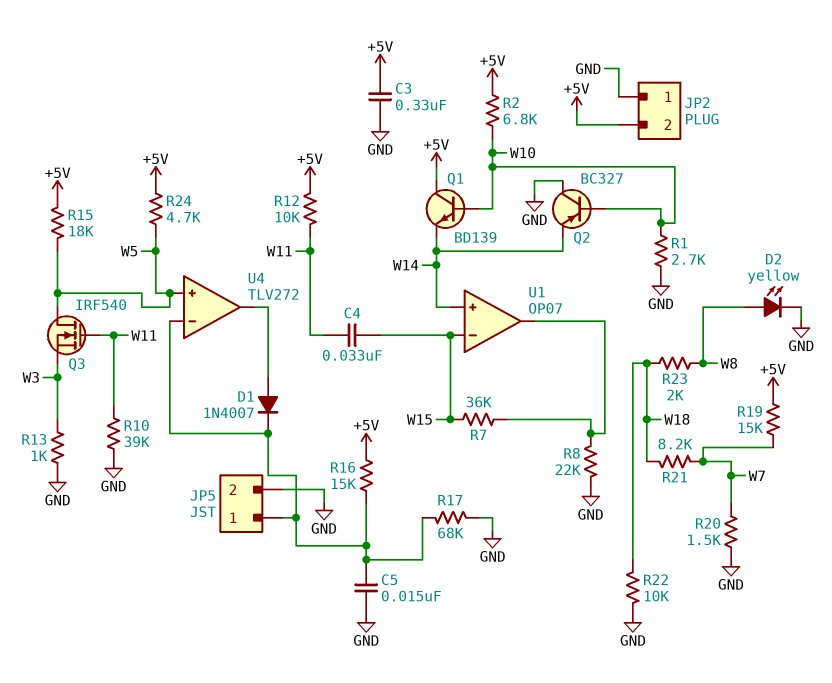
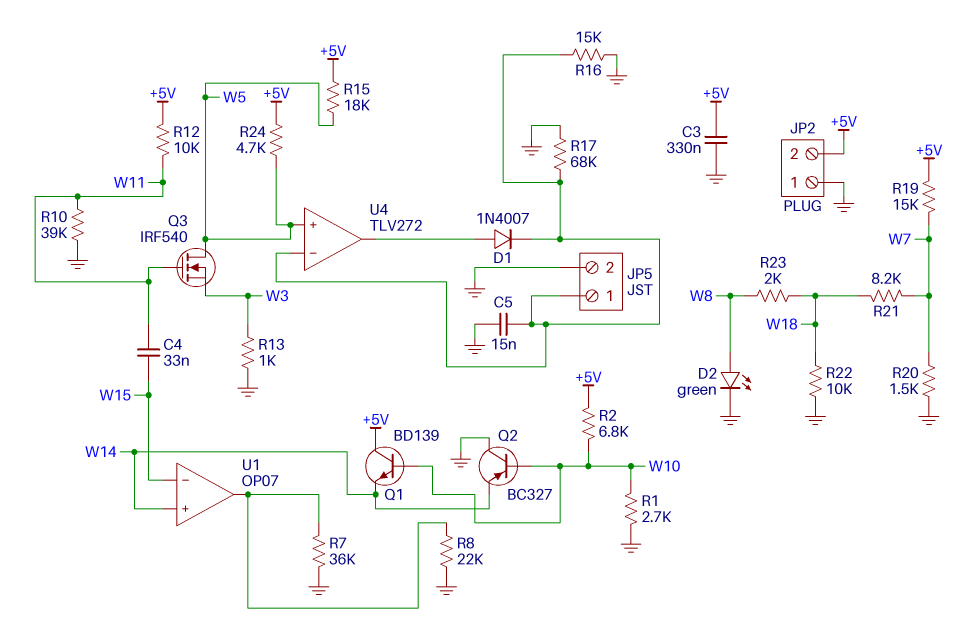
D2: LED yellow (A W8, K GND) -> LED green (A W8, K GND)
R7: 36k (U1/out, W15) -> 36k (GND, U1/out)
R16: 15k (+5V, JP5/1) -> 15k (GND, JP5/1)

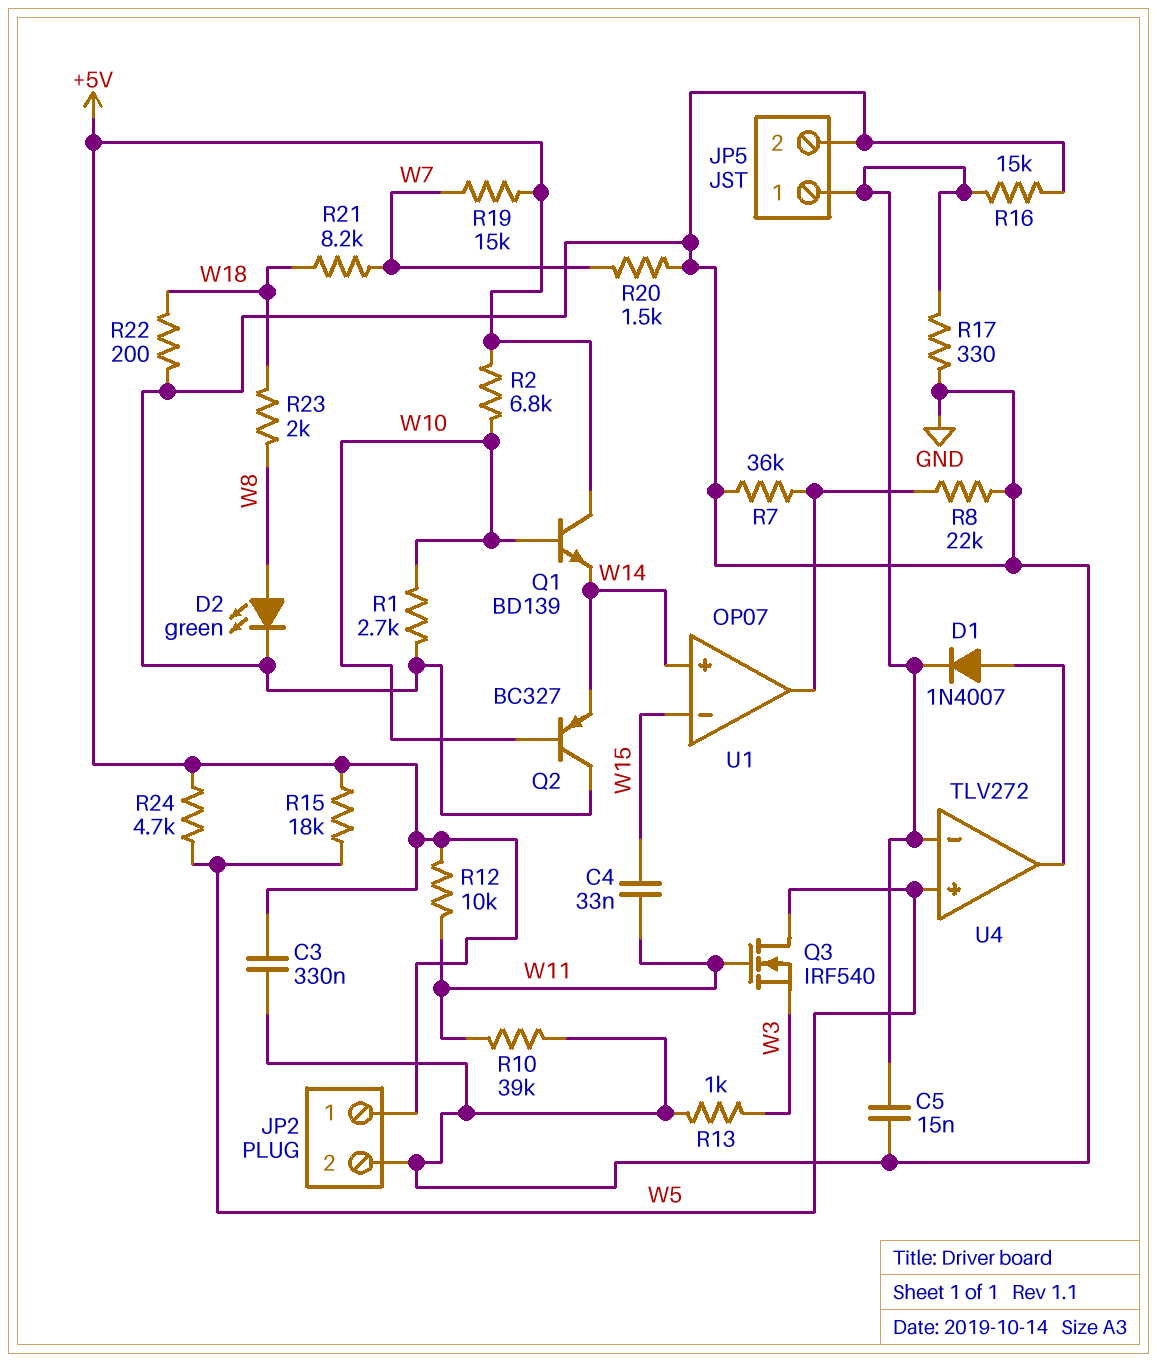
JP2 pin 1: GND -> +5V
JP2 pin 2: +5V -> GND
R17: 68k (GND, JP5/1) -> 330 (GND, JP5/1)
R22: 10k (GND, W18) -> 200 (GND, W18)

